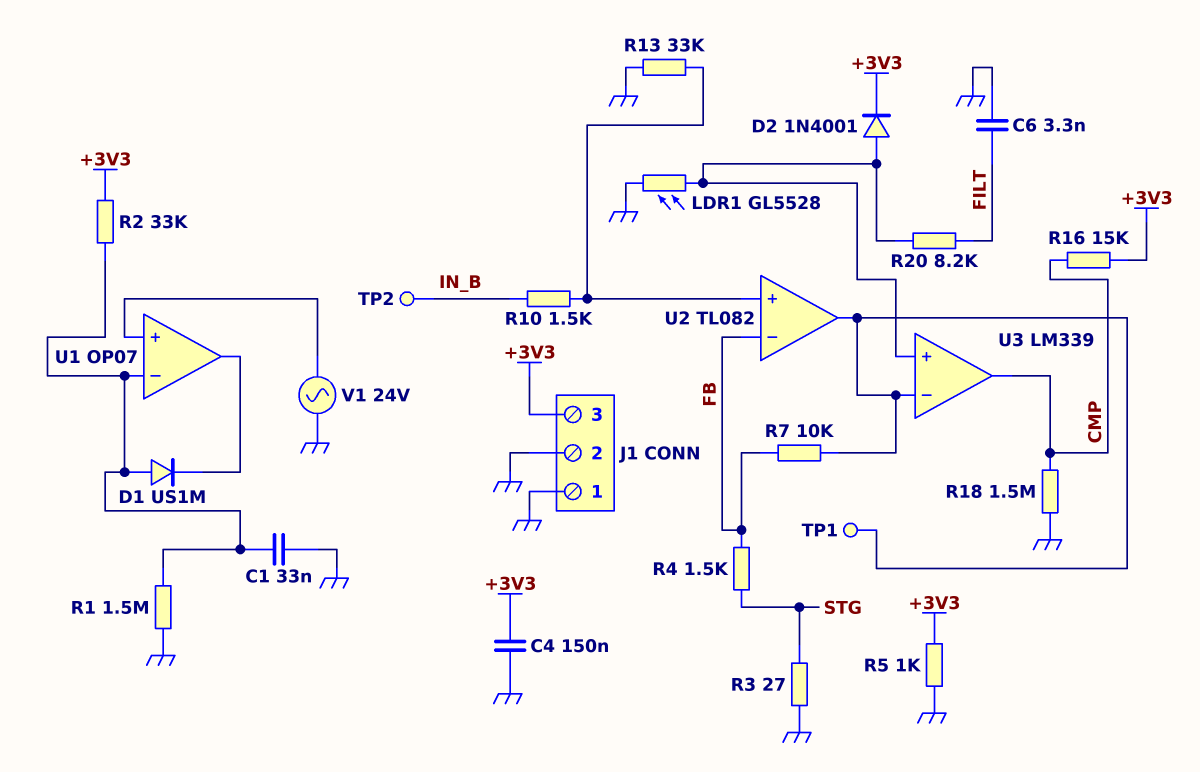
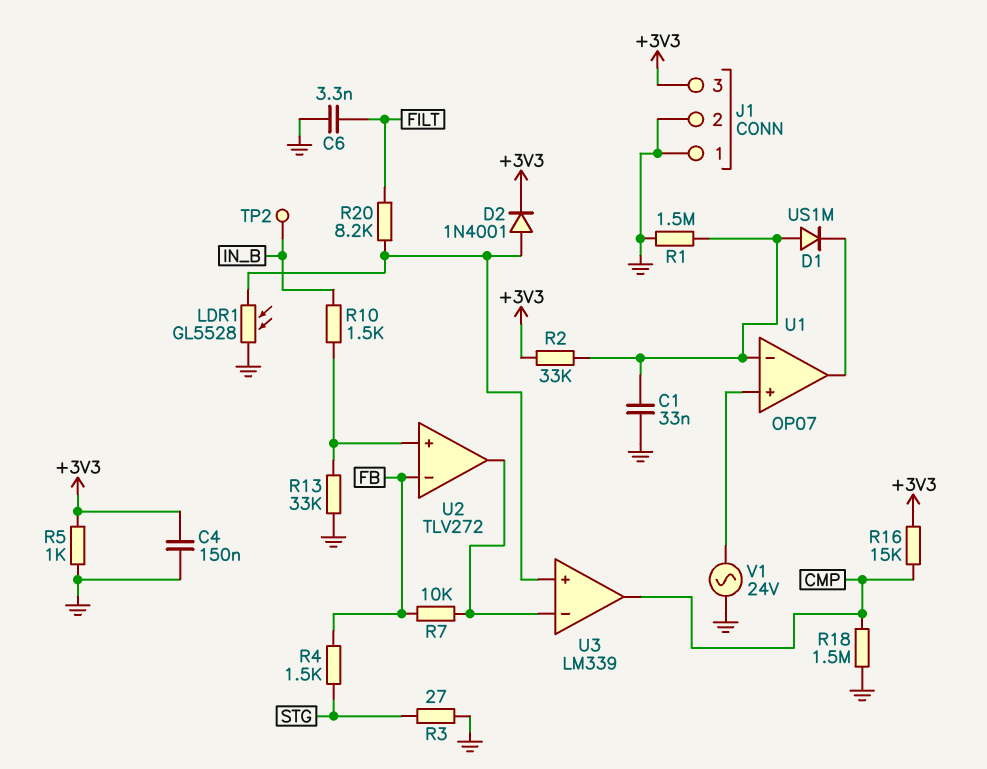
TP1: test point (U2/out) -> none
U2: TL082 -> TLV272

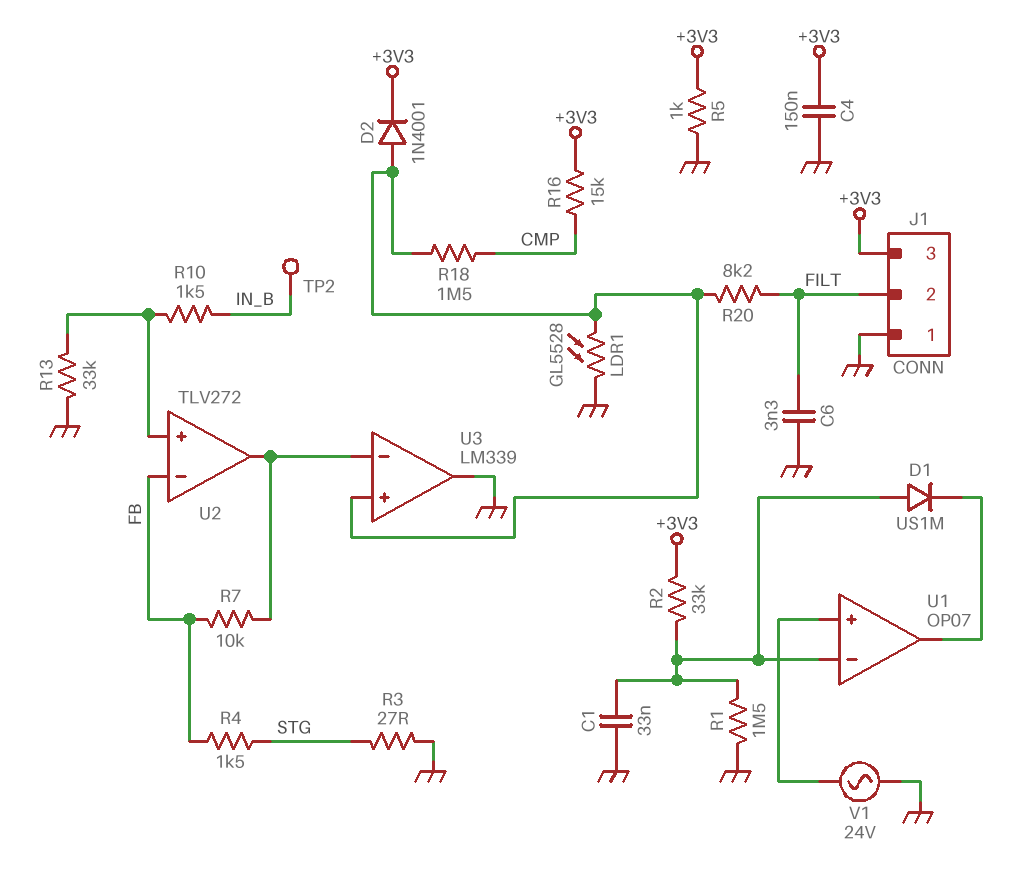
J1 pin 2: GND -> FILT
R18: 1.5M (CMP, GND) -> 1.5M (CMP, U3/in+)
U3 pin out: CMP -> GND

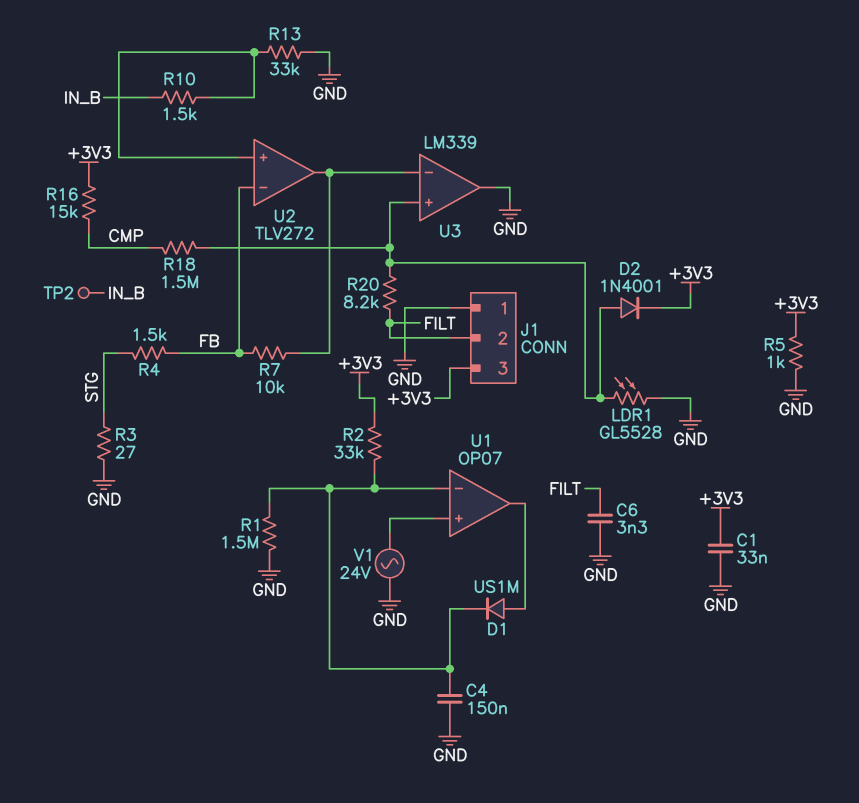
C1: 33nF (GND, U1/in-) -> 33nF (+3V3, GND)
C4: 150nF (+3V3, GND) -> 150nF (GND, U1/in-)
D1: diode US1M (A U1/in-, K U1/out) -> diode US1M (A U1/out, K U1/in-)

